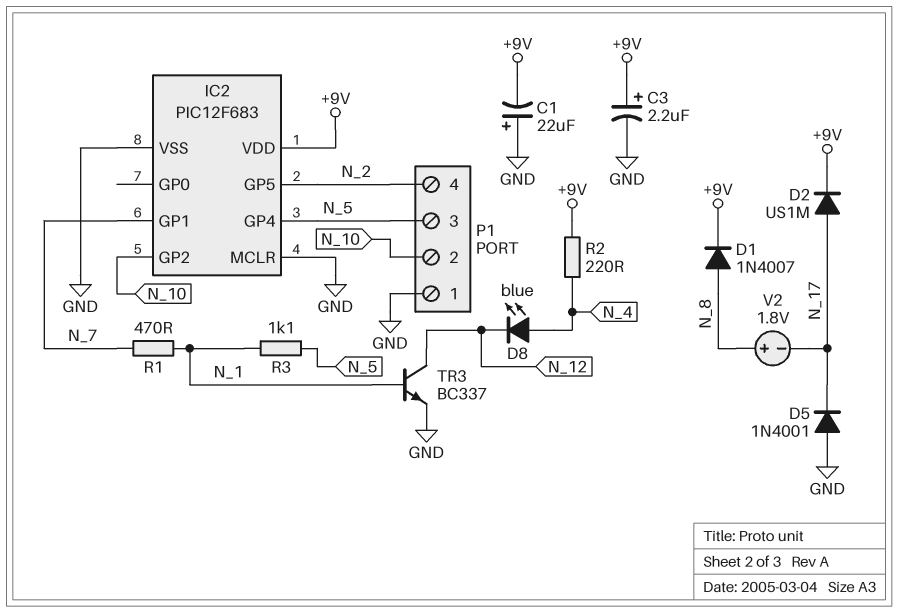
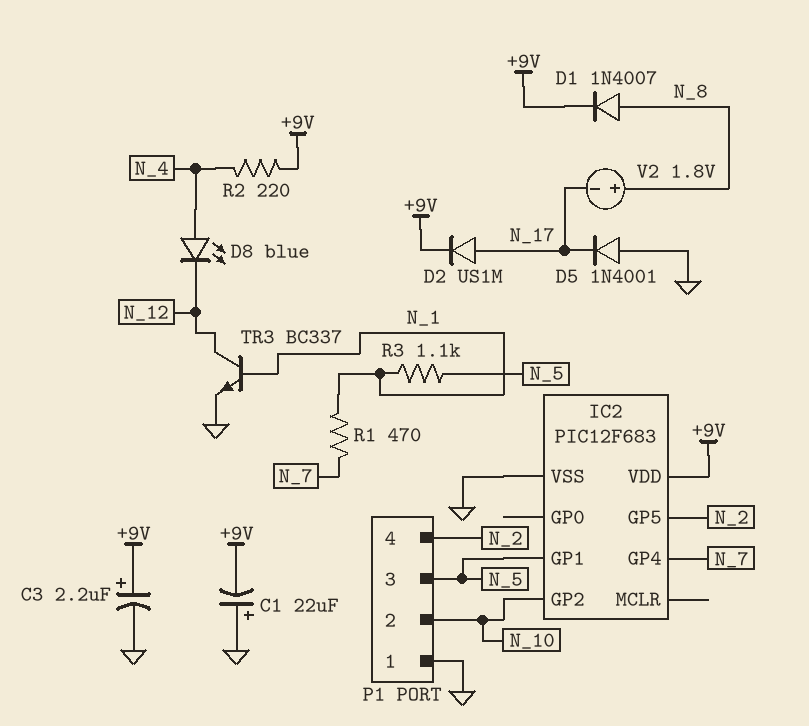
IC2 pin GP1: N_7 -> N_5
IC2 pin GP4: N_5 -> N_7
IC2 pin MCLR: GND -> none

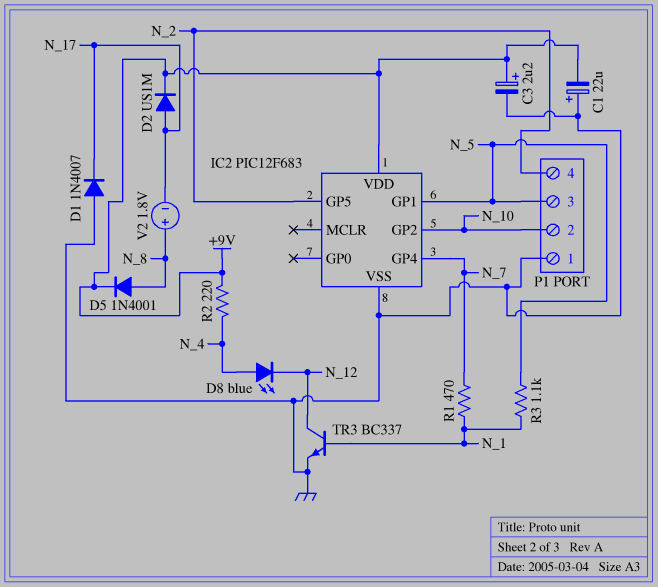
D1: diode 1N4007 (A N_8, K +9V) -> diode 1N4007 (A GND, K N_17)
D5: diode 1N4001 (A GND, K N_17) -> diode 1N4001 (A N_8, K +9V)

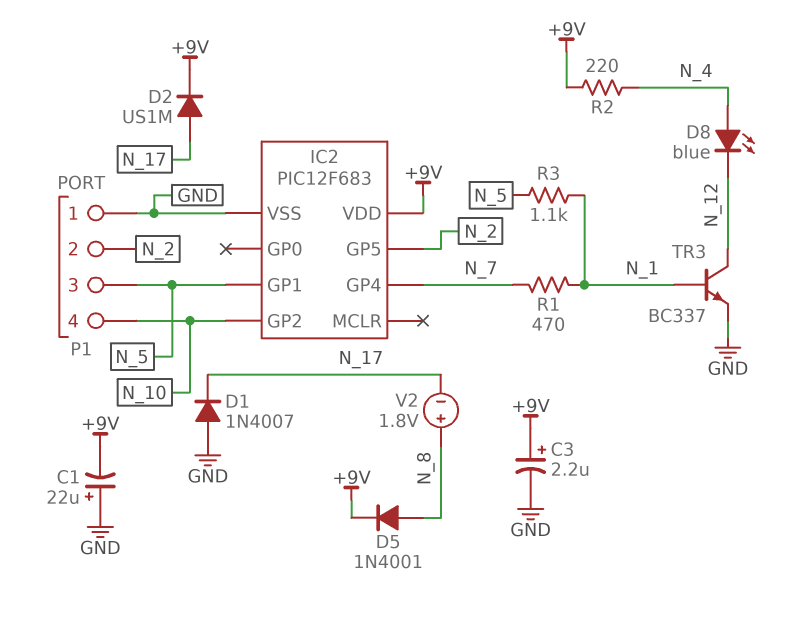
P1 pin 2: N_10 -> N_2
P1 pin 4: N_2 -> N_10

